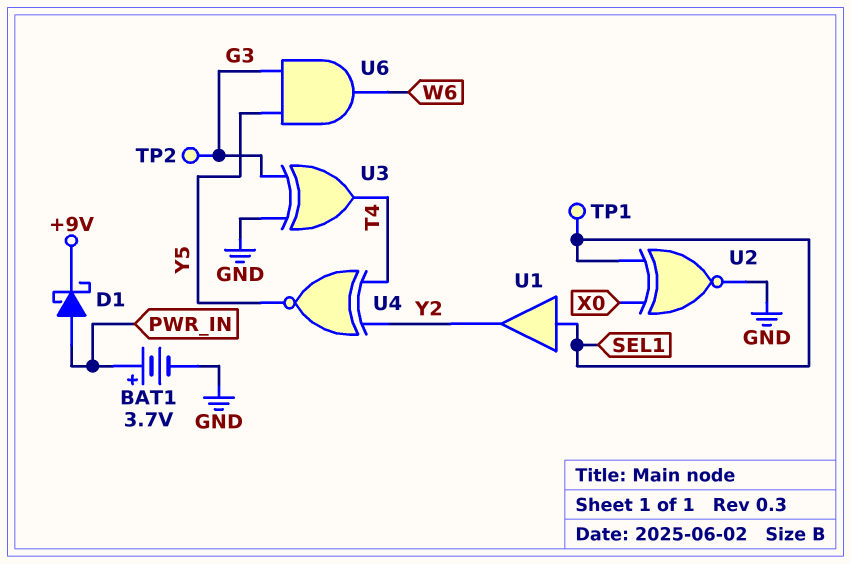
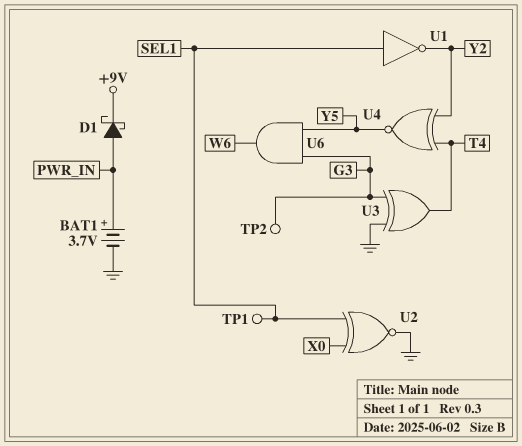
U1: buffer (in SEL1, out Y2) -> NOT (in SEL1, out Y2)

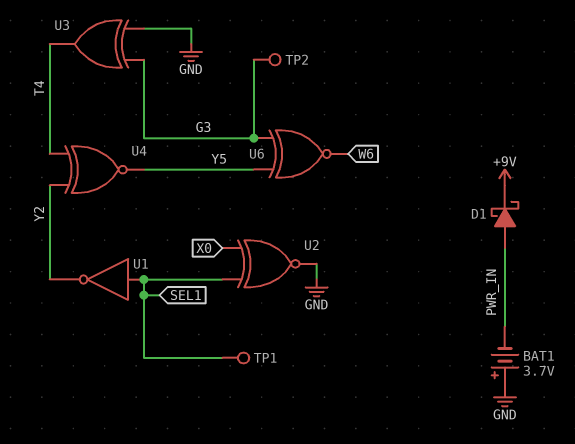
BAT1: 3.7V (plus PWR_IN, minus GND) -> 3.7V (plus GND, minus PWR_IN)
U6: AND (in G3, in Y5, out W6) -> XNOR (in G3, in Y5, out W6)

